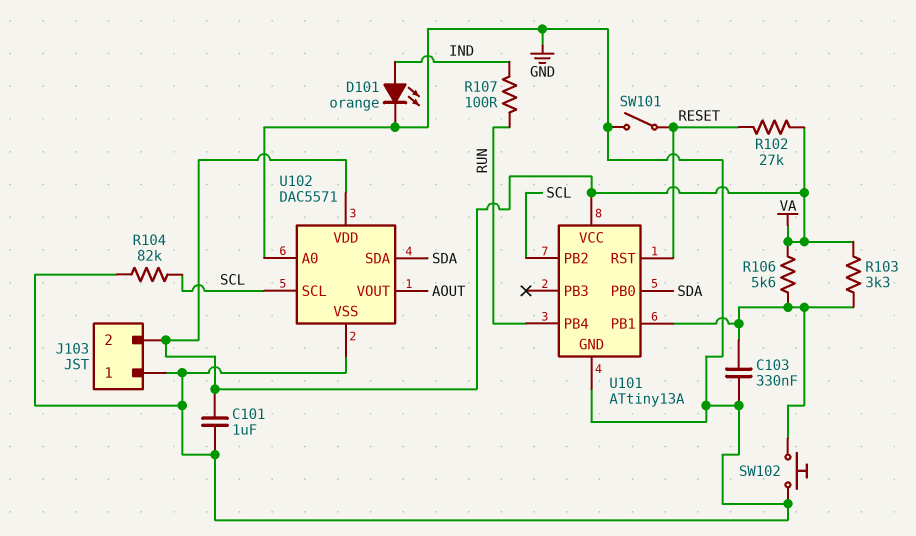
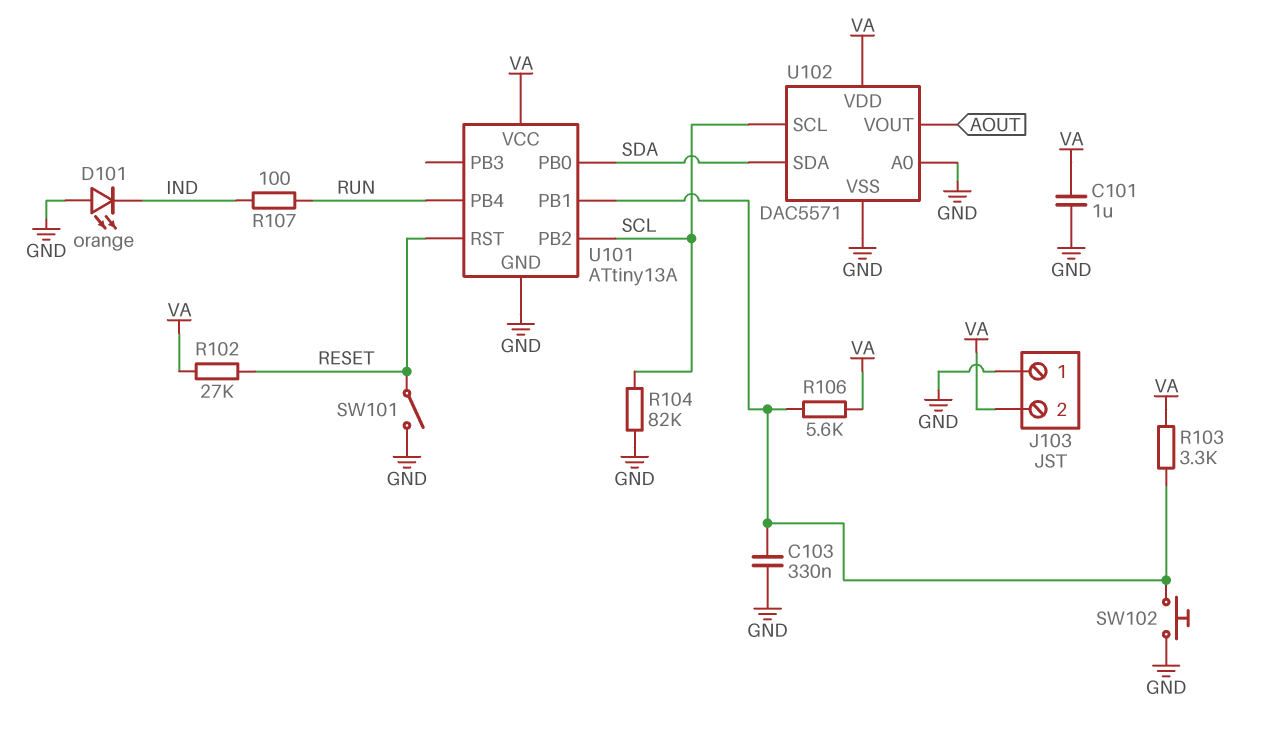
D101: LED orange (A IND, K GND) -> LED orange (A GND, K IND)

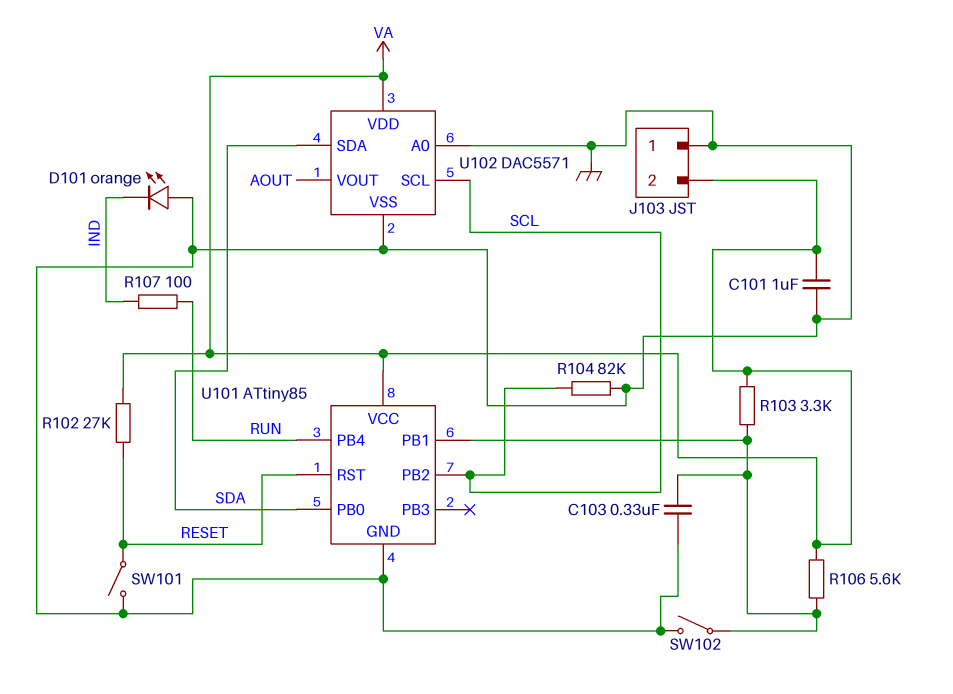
SW102: button (GND, U101/PB1) -> switch (GND, U101/PB1)
U101: ATtiny13A -> ATtiny85

